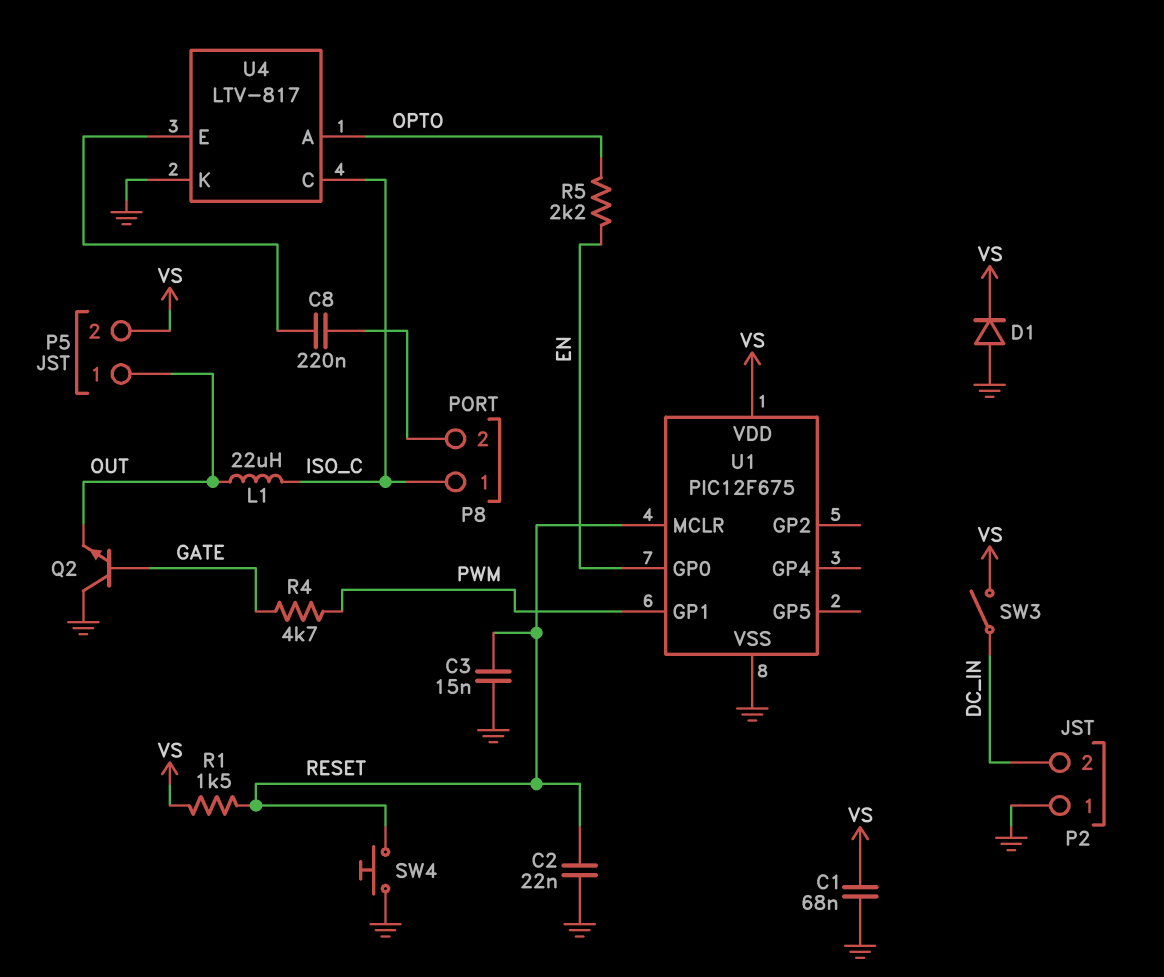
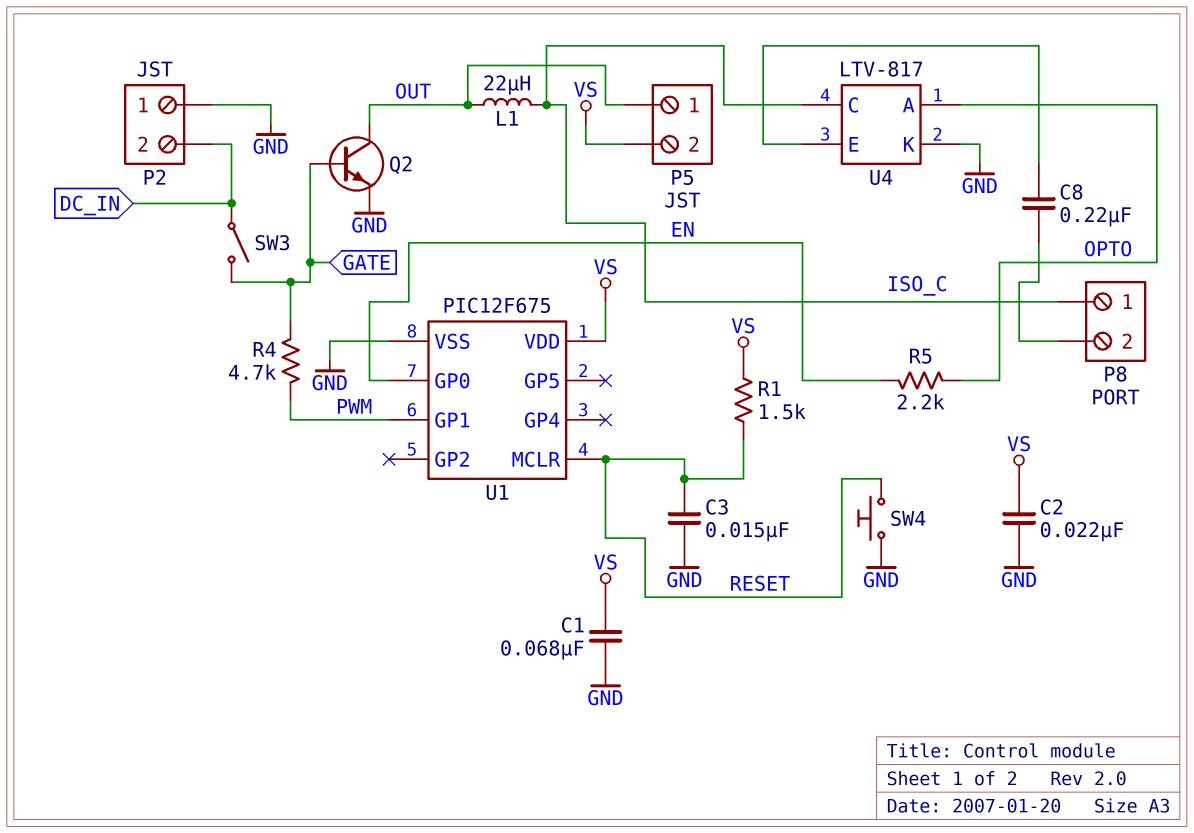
C2: 22nF (GND, RESET) -> 22nF (GND, VS)
D1: diode (A GND, K VS) -> none
Q2: NPN (B GATE, C GND, E OUT) -> NPN (B GATE, C OUT, E GND)
SW3: switch (DC_IN, VS) -> switch (DC_IN, GATE)

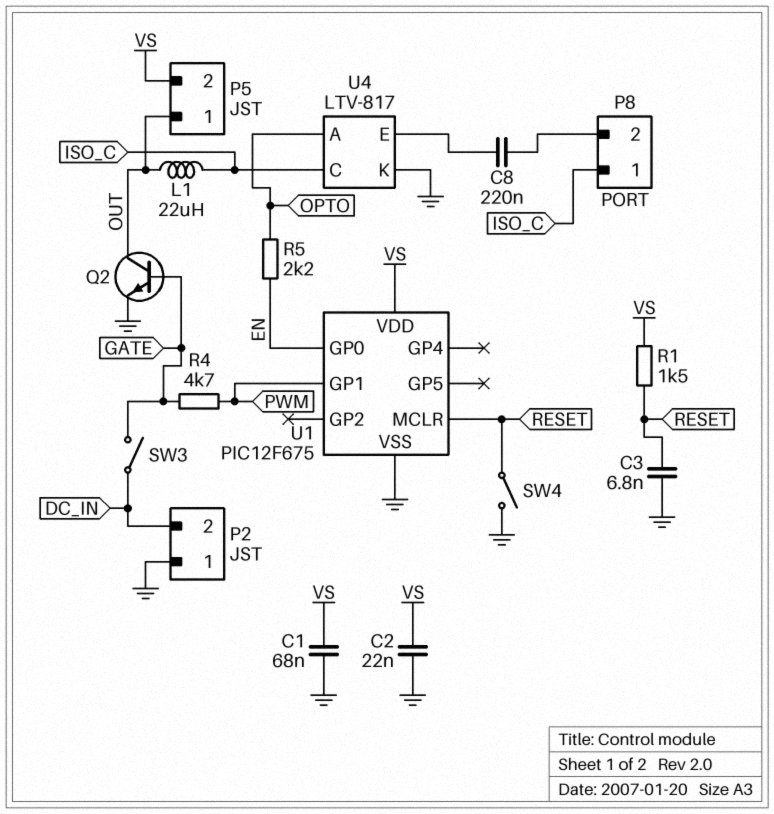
C3: 15nF (GND, RESET) -> 6.8nF (GND, RESET)
SW4: button (GND, RESET) -> switch (GND, RESET)

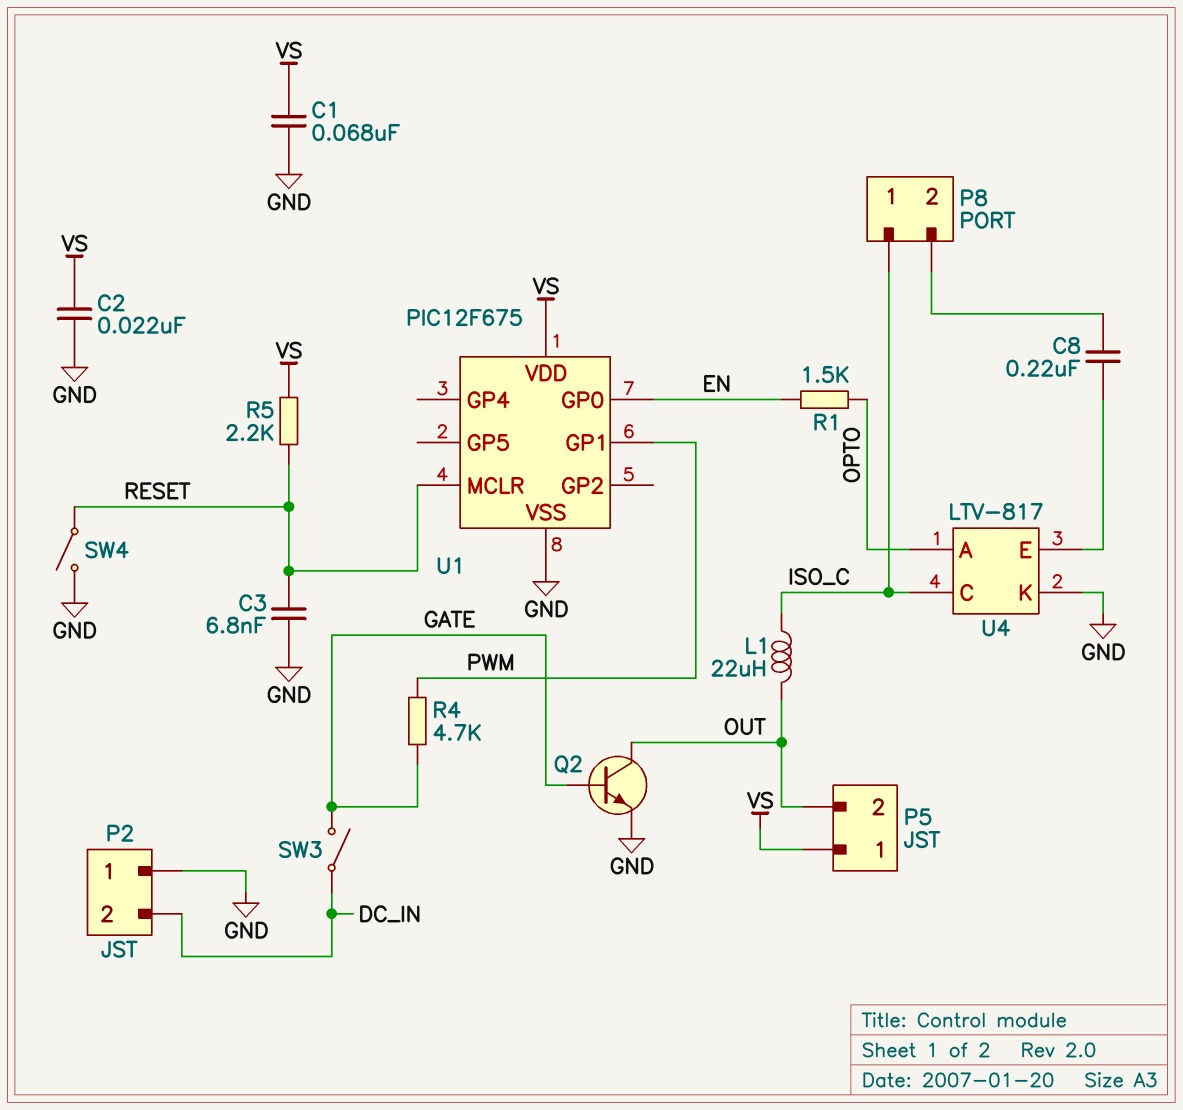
P5 pin 1: OUT -> VS
P5 pin 2: VS -> OUT
R1: 1.5k (RESET, VS) -> 1.5k (EN, OPTO)
R5: 2.2k (EN, OPTO) -> 2.2k (RESET, VS)

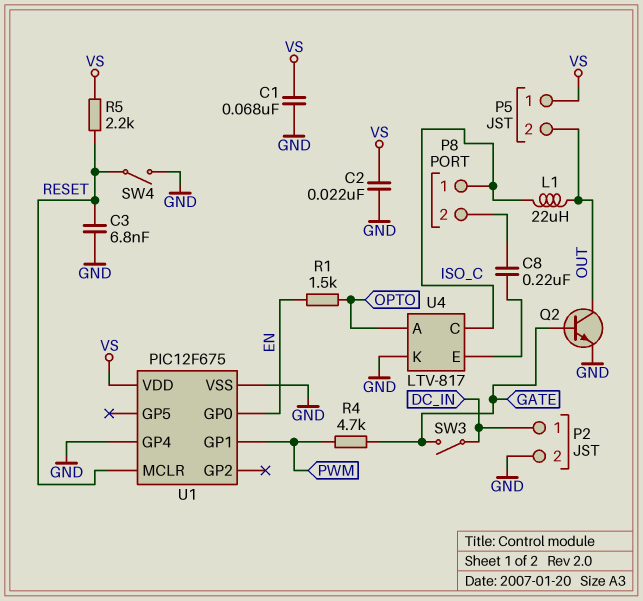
P2 pin 1: GND -> DC_IN
P2 pin 2: DC_IN -> GND
U1 pin GP4: none -> GND

